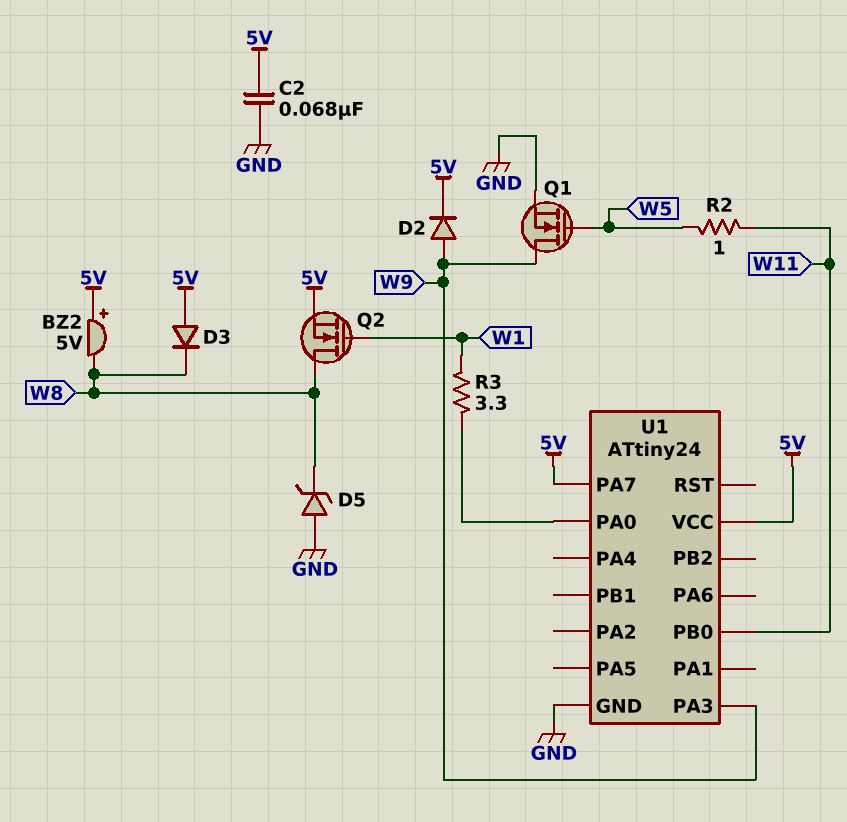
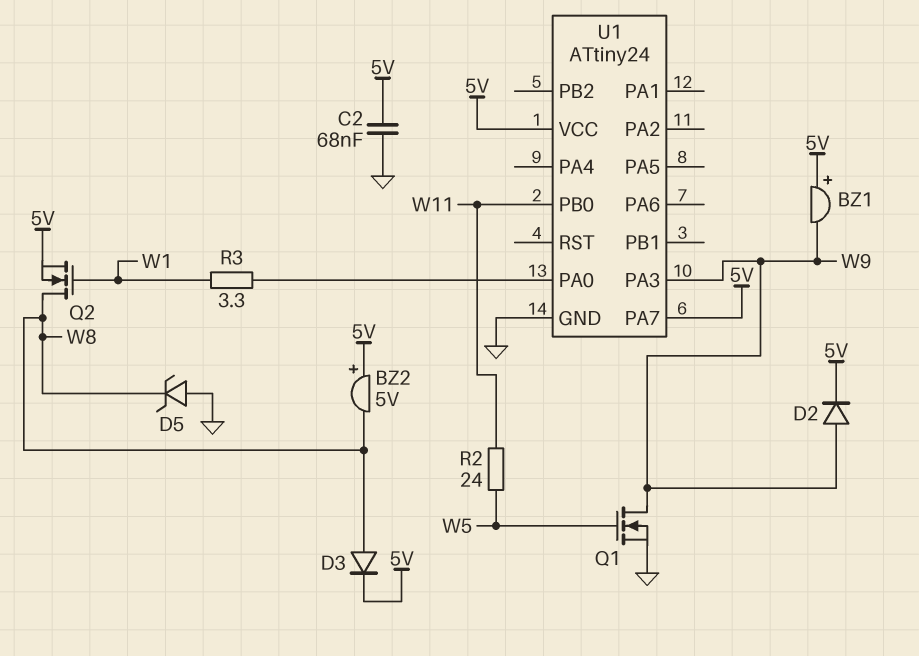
BZ1: none -> buzzer (plus 5V, minus W9)
D3: diode (A 5V, K W8) -> diode (A W8, K 5V)
R2: 1 (W5, W11) -> 24 (W5, W11)

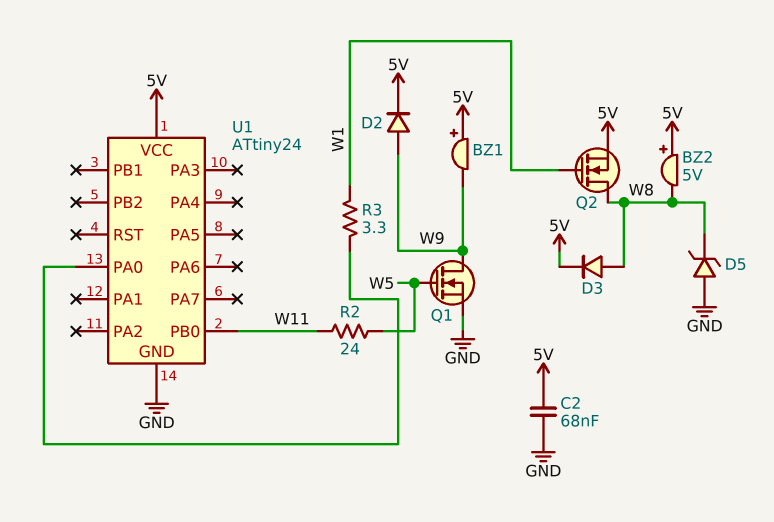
U1 pin PA3: W9 -> none
U1 pin PA7: 5V -> none

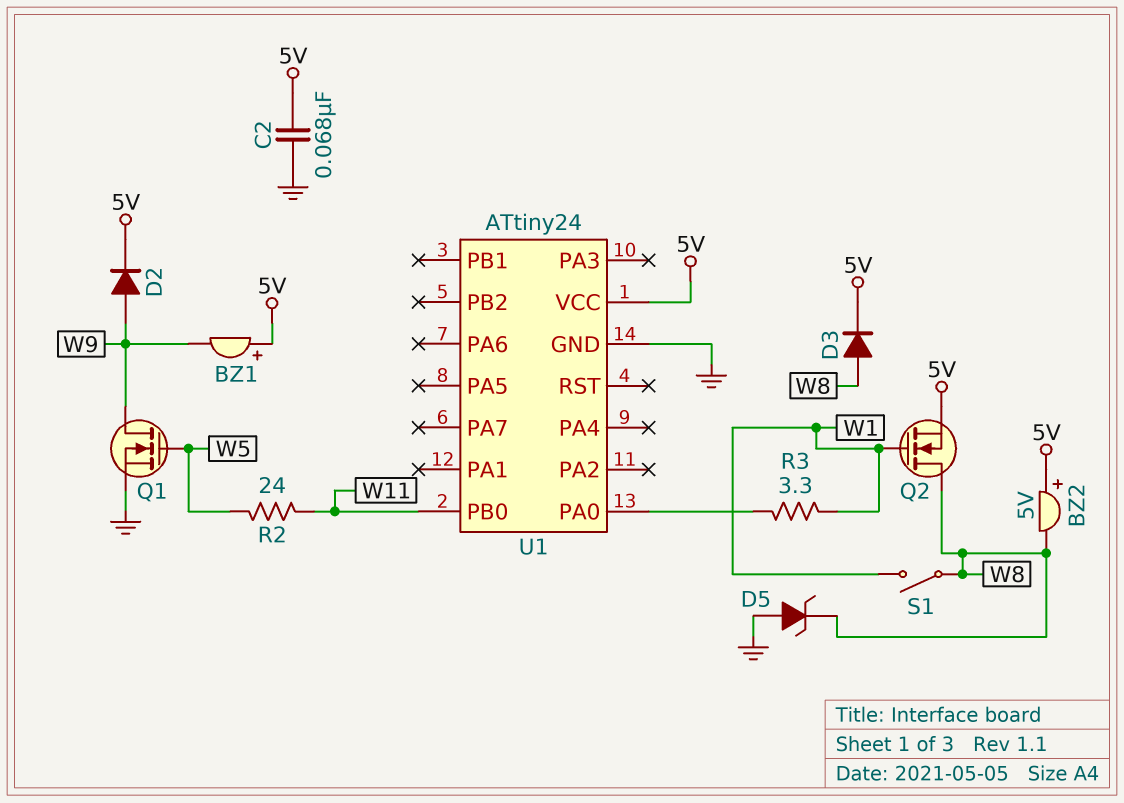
S1: none -> switch (W1, W8)

